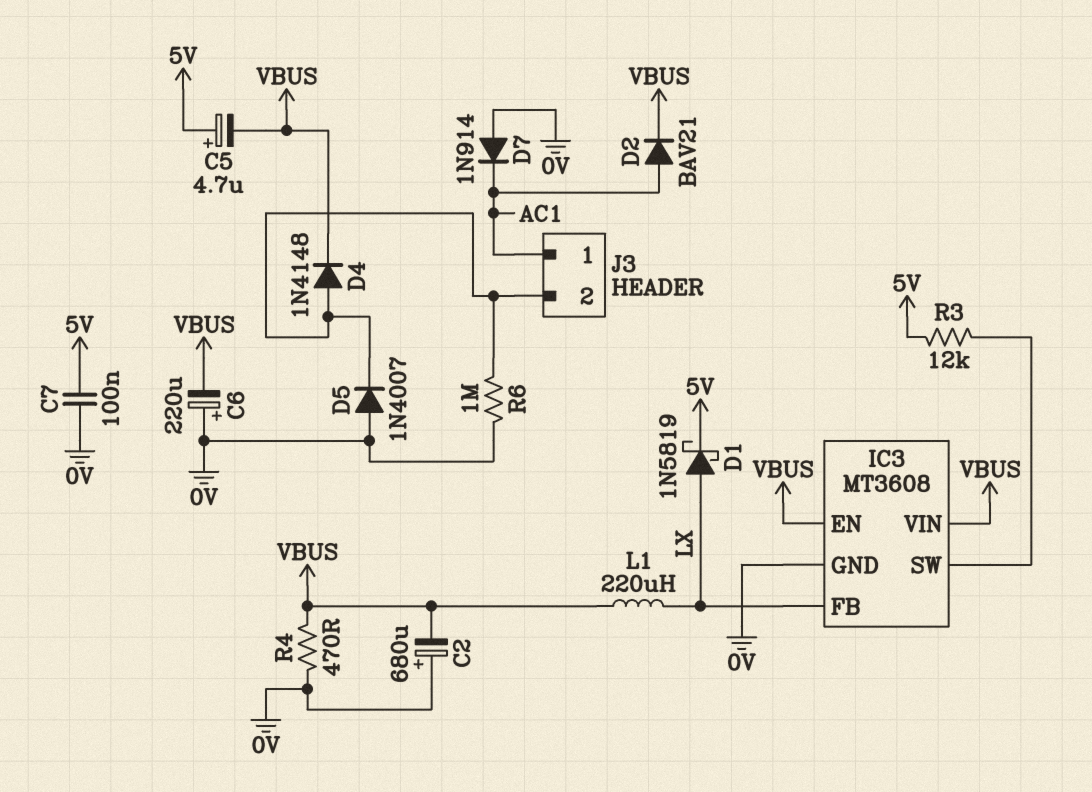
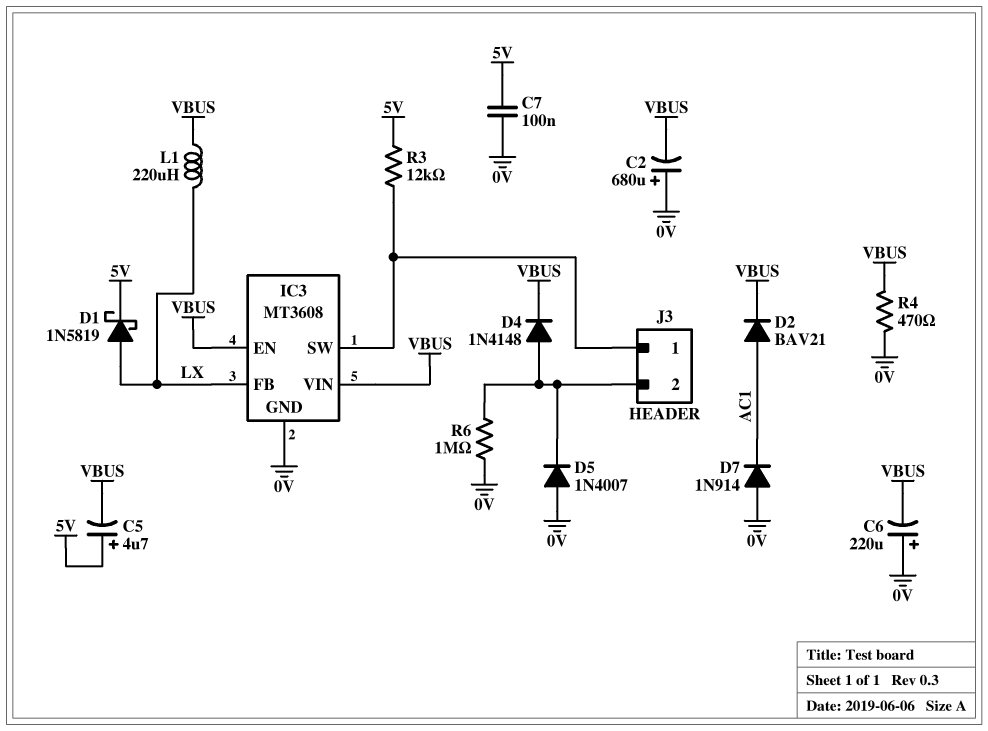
J3 pin 1: AC1 -> IC3/SW

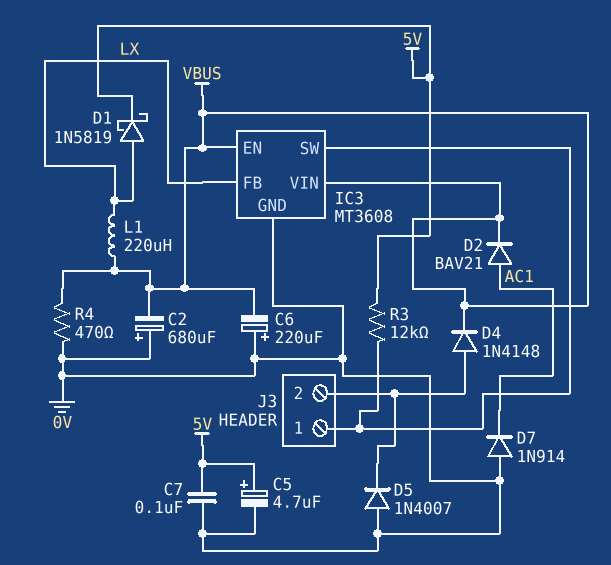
C5: 4.7uF (plus 5V, minus VBUS) -> 4.7uF (plus 5V, minus 0V)
R6: 1M (0V, J3/2) -> none

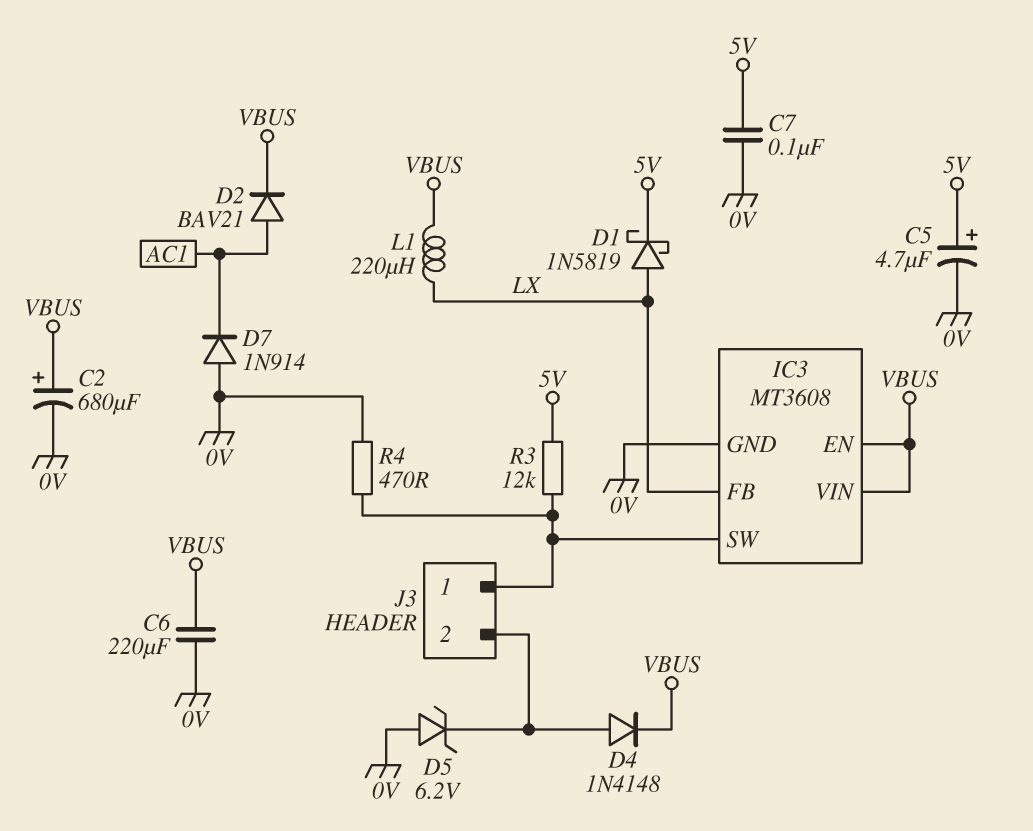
C2: 680uF (plus 0V, minus VBUS) -> 680uF (plus VBUS, minus 0V)
C6: 220uF (plus 0V, minus VBUS) -> 220uF (0V, VBUS)
D5: diode 1N4007 (A 0V, K J3/2) -> zener 6.2V (A 0V, K J3/2)
R4: 470 (0V, VBUS) -> 470 (0V, IC3/SW)

